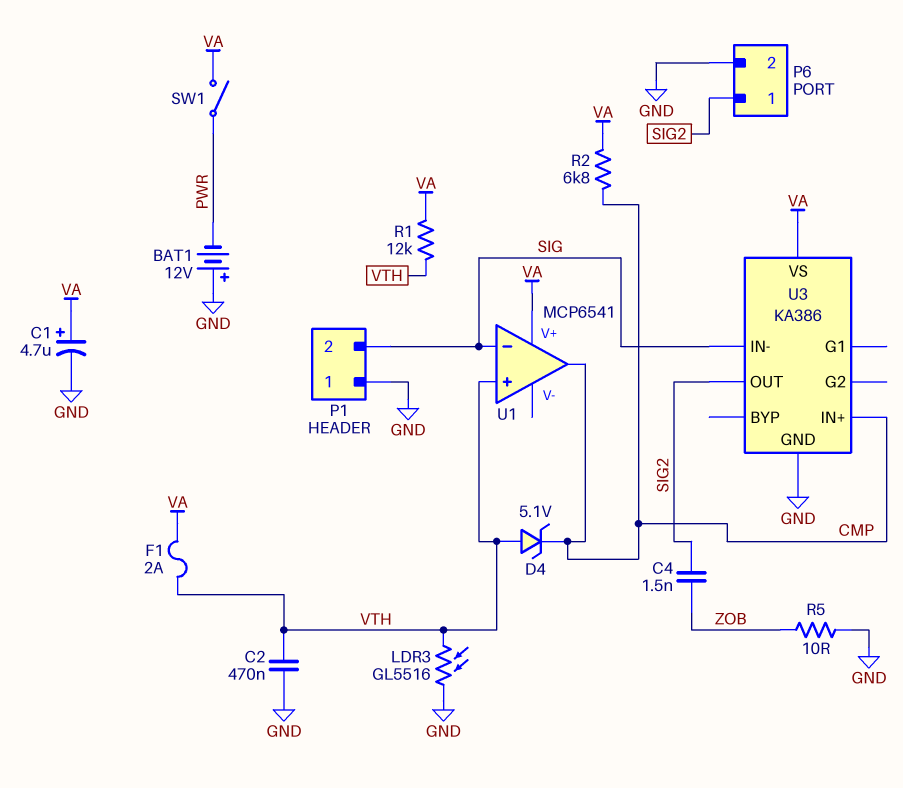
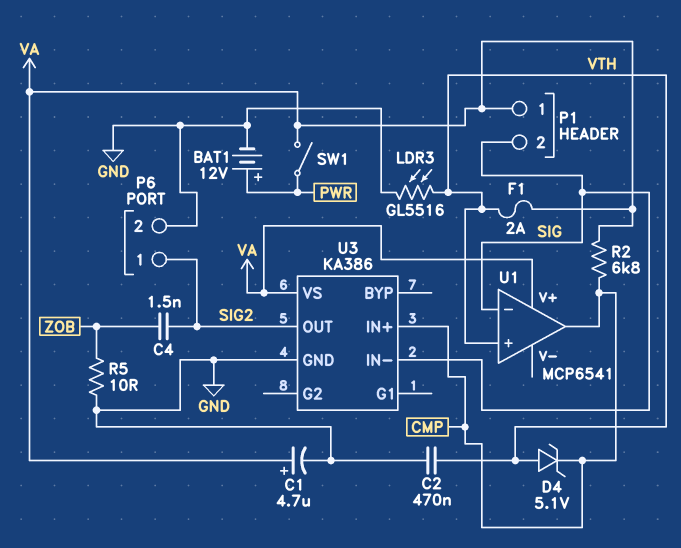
BAT1: 12V (plus GND, minus PWR) -> 12V (plus PWR, minus GND)
P1 pin 1: GND -> VA
R1: 12k (VA, VTH) -> none

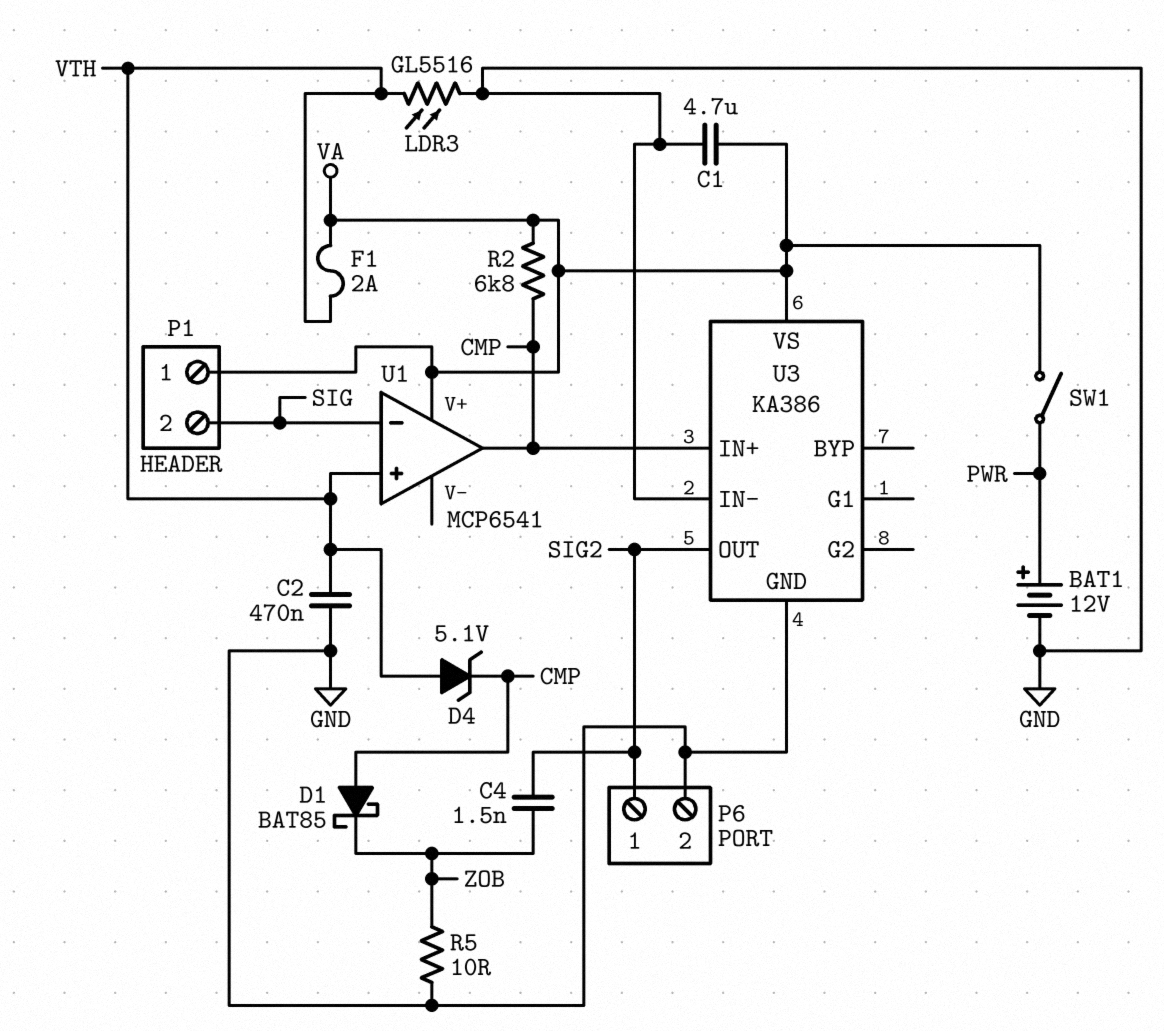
C1: 4.7uF (plus VA, minus GND) -> 4.7uF (GND, VA)
D1: none -> schottky BAT85 (A CMP, K ZOB)
U3 pin IN-: SIG -> GND

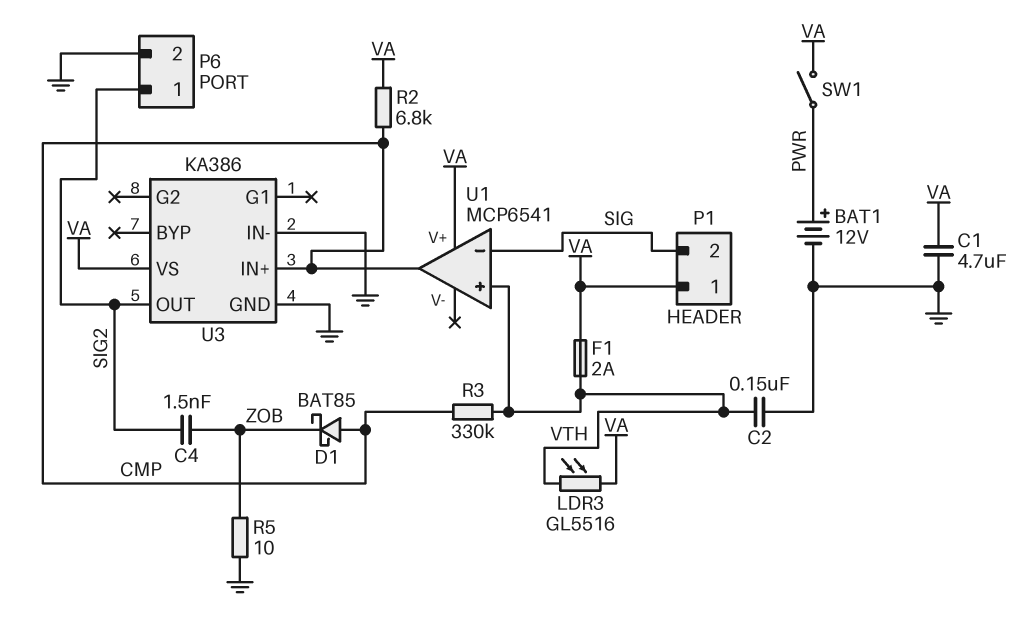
C2: 470nF (GND, VTH) -> 150nF (GND, VTH)
D4: zener 5.1V (A VTH, K CMP) -> none
LDR3: GL5516 (GND, VTH) -> GL5516 (VA, VTH)
R3: none -> 330k (CMP, VTH)

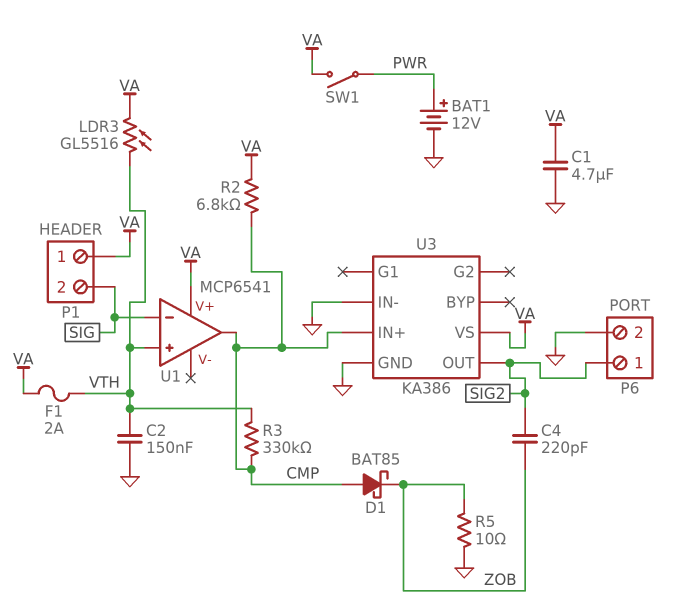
C4: 1.5nF (SIG2, ZOB) -> 220pF (SIG2, ZOB)

